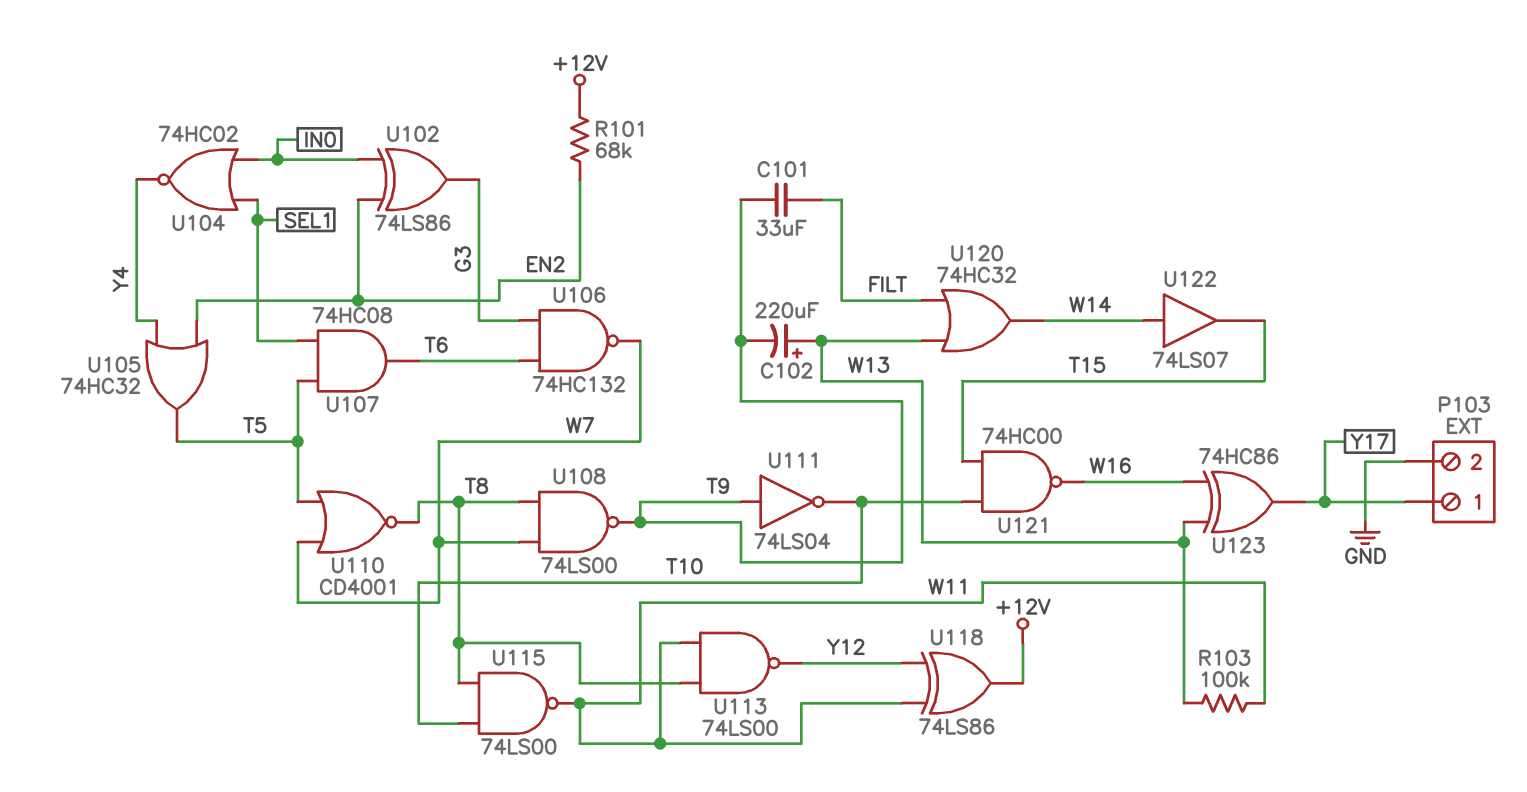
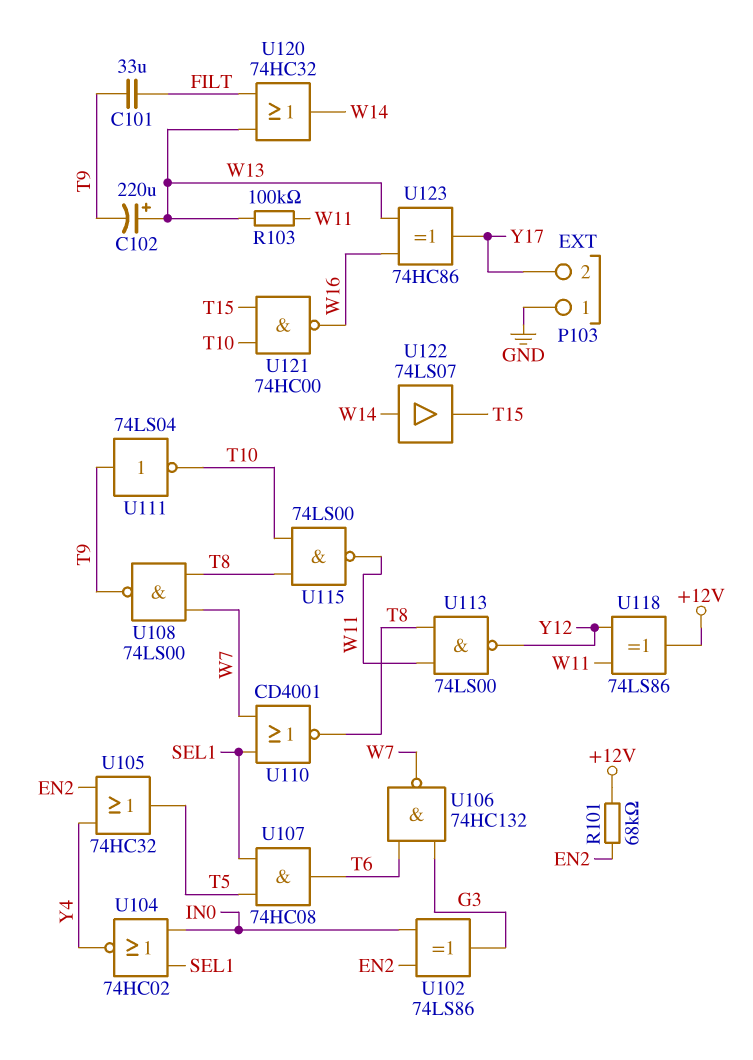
P103 pin 1: Y17 -> GND
P103 pin 2: GND -> Y17
U110: NOR CD4001 (in T5, in W7, out T8) -> NOR CD4001 (in SEL1, in W7, out T8)

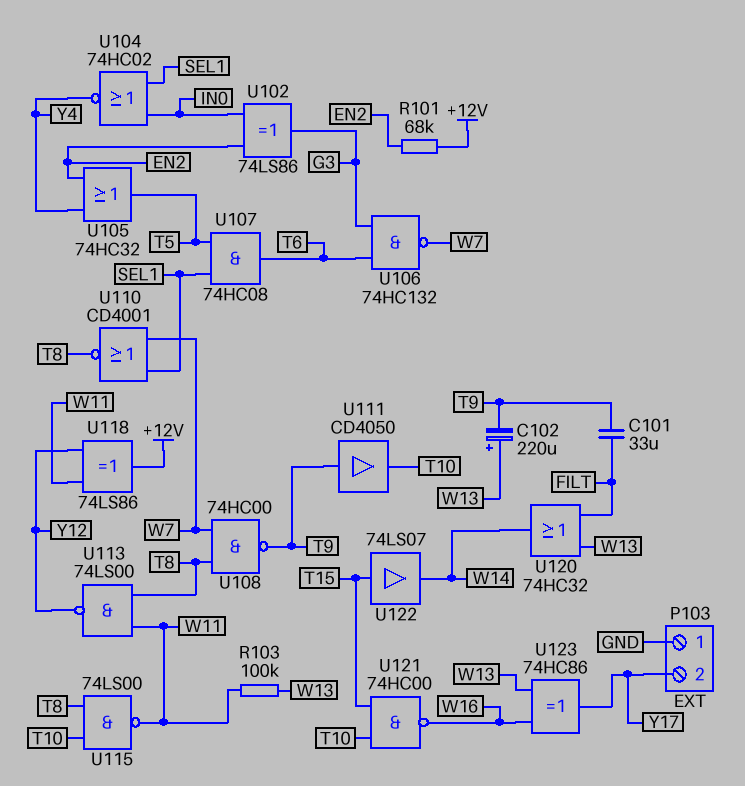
U108: NAND 74LS00 (in T8, in W7, out T9) -> NAND 74HC00 (in T8, in W7, out T9)
U111: NOT 74LS04 (in T9, out T10) -> buffer CD4050 (in T9, out T10)
U122: buffer 74LS07 (in W14, out T15) -> buffer 74LS07 (in T15, out W14)

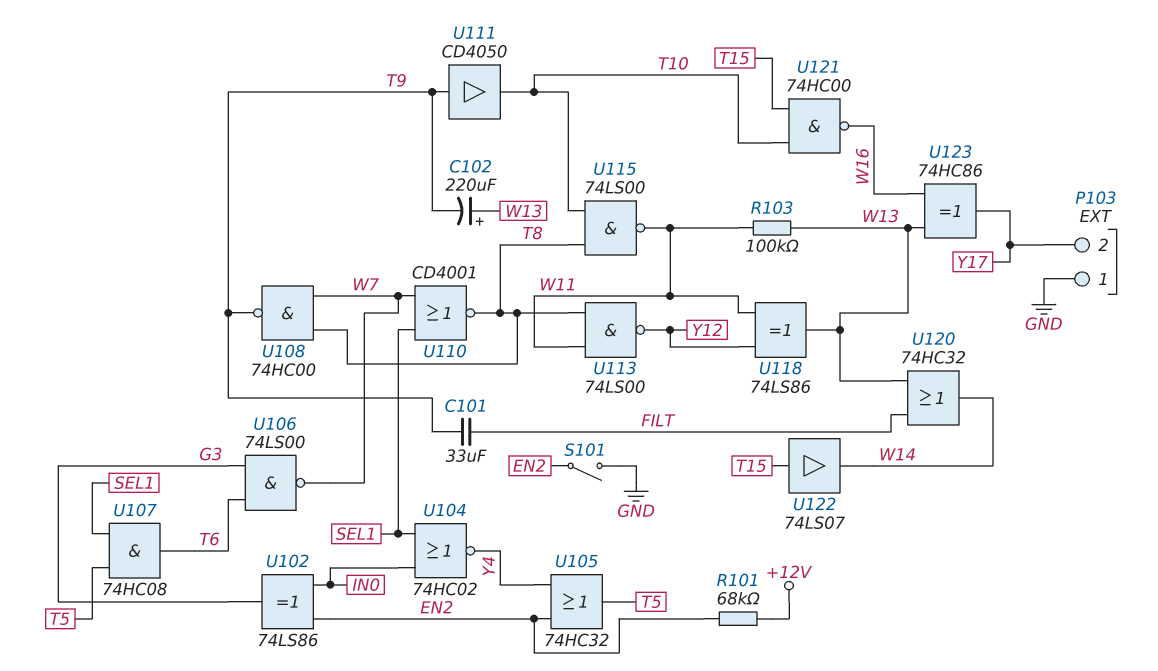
S101: none -> switch (EN2, GND)
U106: NAND 74HC132 (in G3, in T6, out W7) -> NAND 74LS00 (in G3, in T6, out W7)
U118: XOR 74LS86 (in W11, in Y12, out +12V) -> XOR 74LS86 (in W11, in Y12, out W13)

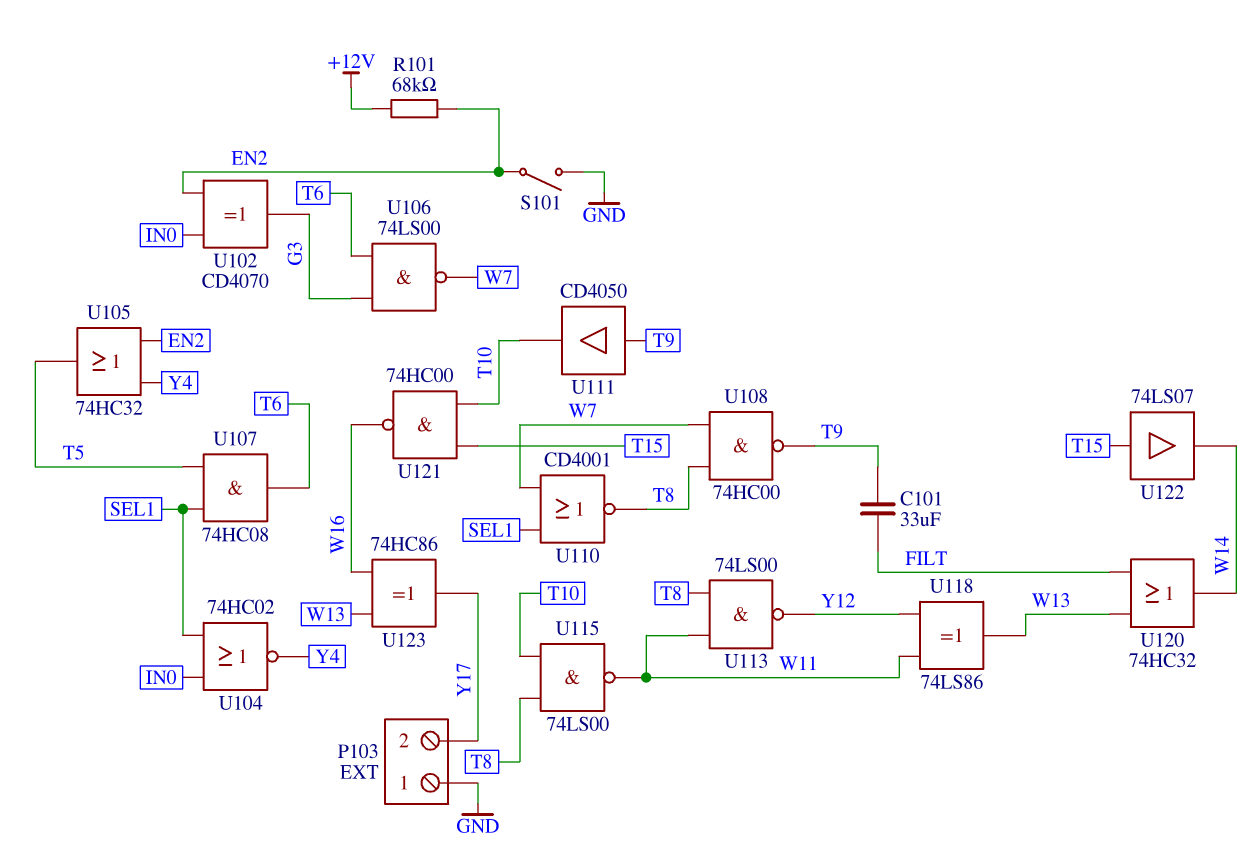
C102: 220uF (plus W13, minus T9) -> none
R103: 100k (W11, W13) -> none
U102: XOR 74LS86 (in EN2, in IN0, out G3) -> XOR CD4070 (in EN2, in IN0, out G3)

